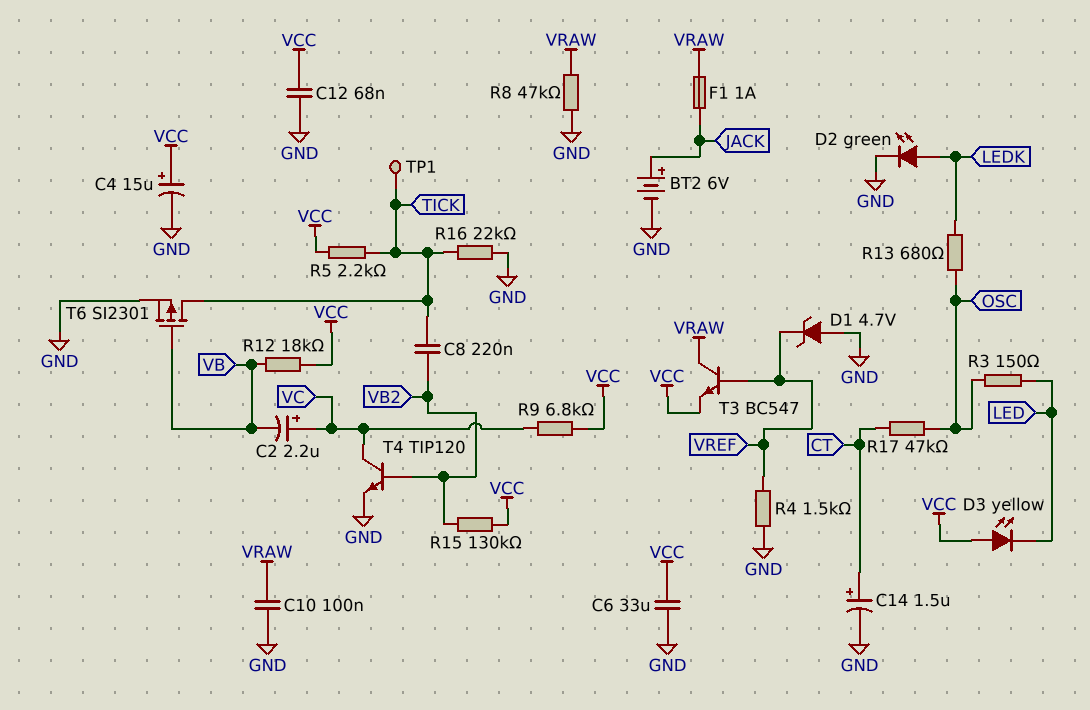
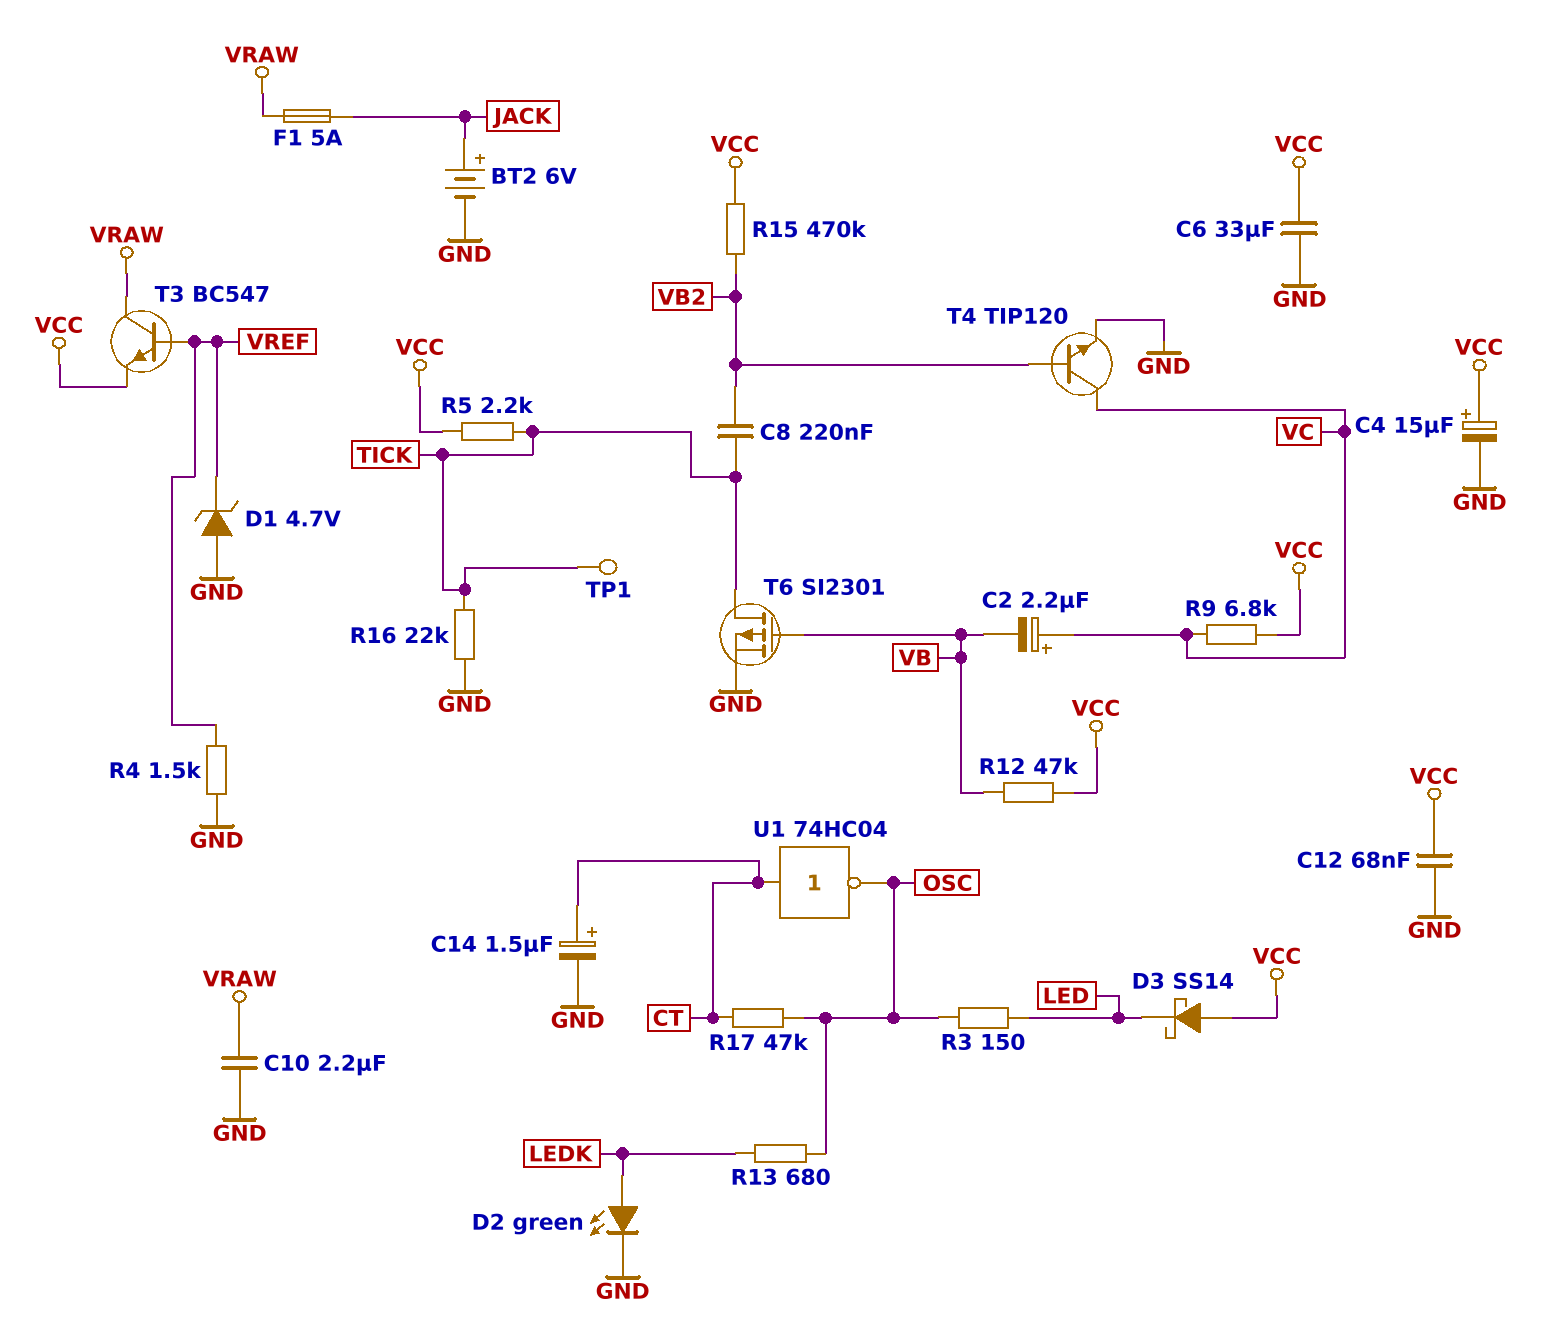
C10: 100nF (GND, VRAW) -> 2.2uF (GND, VRAW)
D3: LED yellow (A VCC, K LED) -> schottky SS14 (A VCC, K LED)
F1: 1A (JACK, VRAW) -> 5A (JACK, VRAW)
R8: 47k (GND, VRAW) -> none
R12: 18k (VB, VCC) -> 47k (VB, VCC)
R15: 130k (VB2, VCC) -> 470k (VB2, VCC)
U1: none -> NOT 74HC04 (in CT, out OSC)

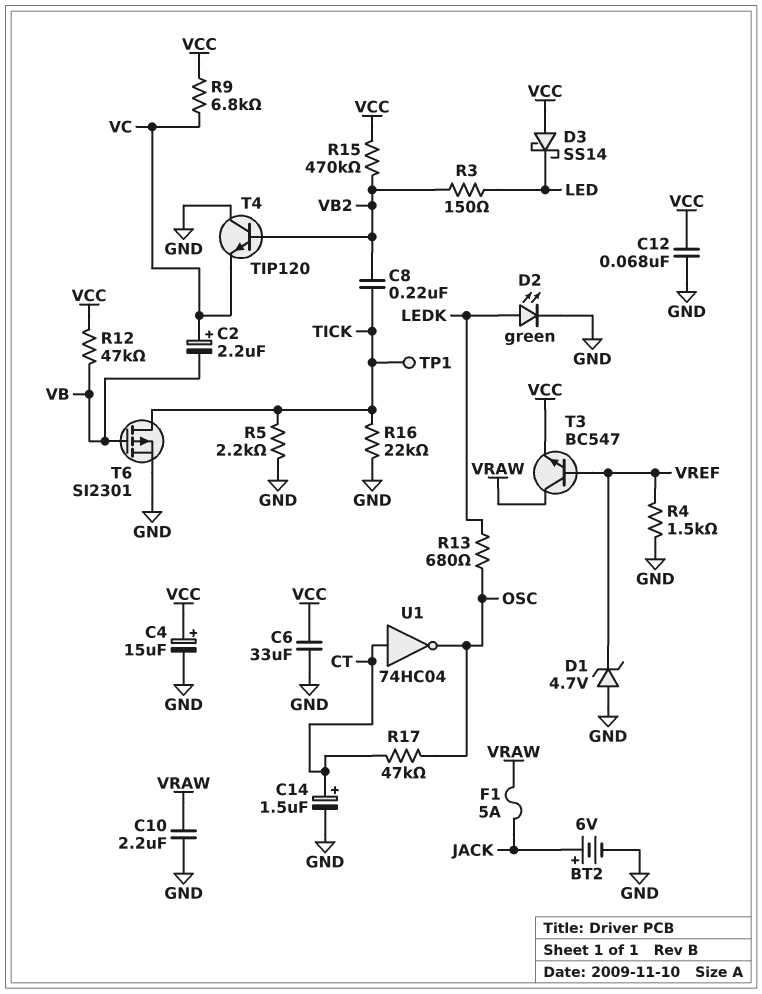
R3: 150 (LED, OSC) -> 150 (LED, VB2)
R5: 2.2k (TICK, VCC) -> 2.2k (GND, TICK)
T4: NPN TIP120 (B VB2, C VC, E GND) -> NPN TIP120 (B VB2, C GND, E VC)

